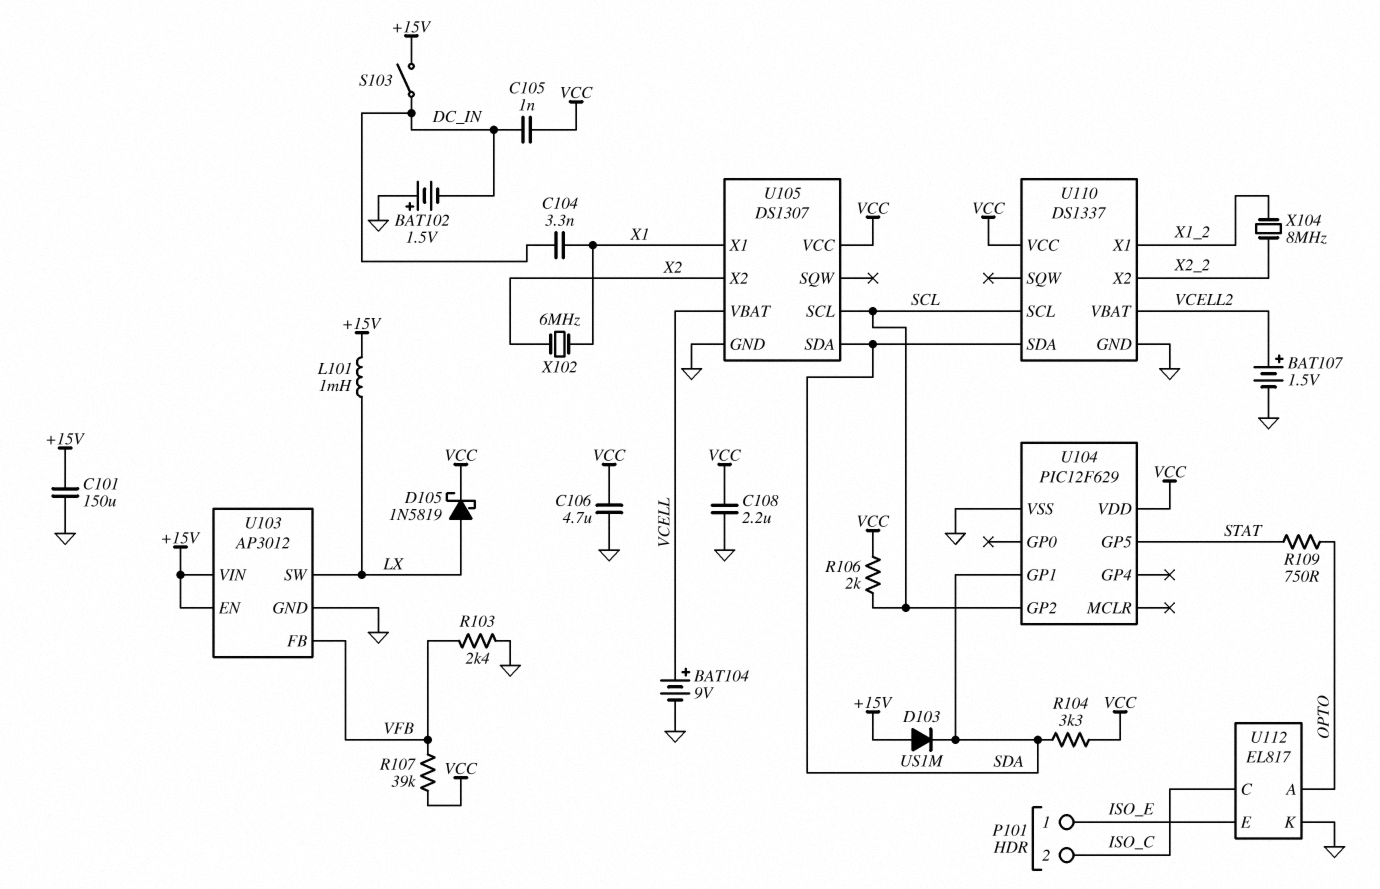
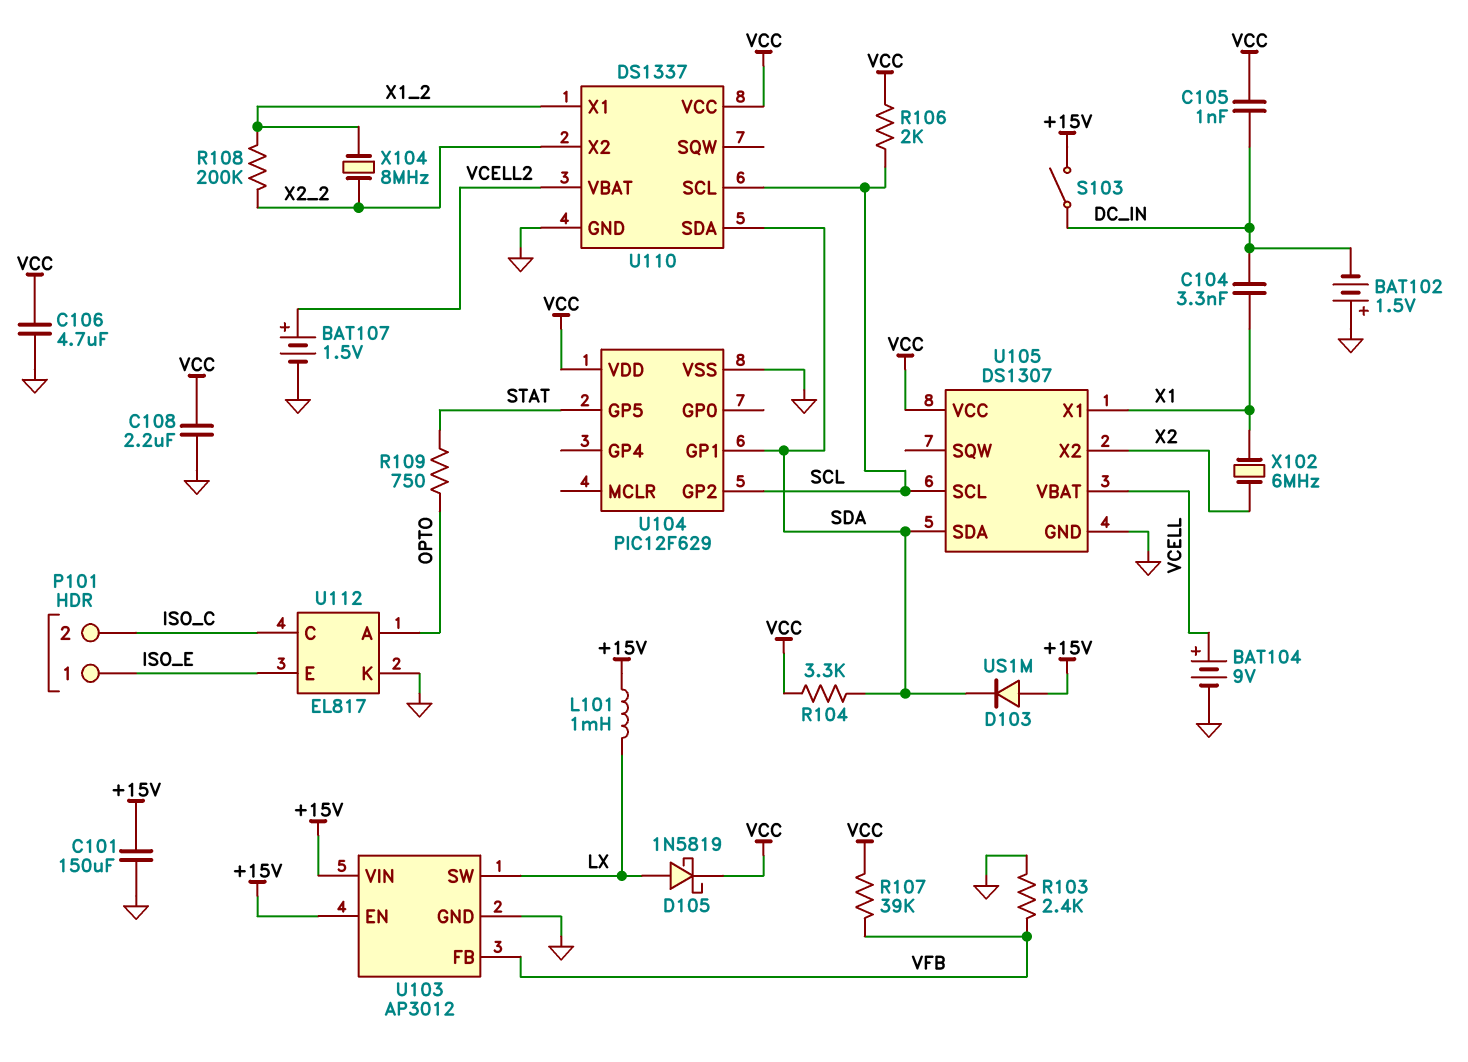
R108: none -> 200k (X1_2, X2_2)

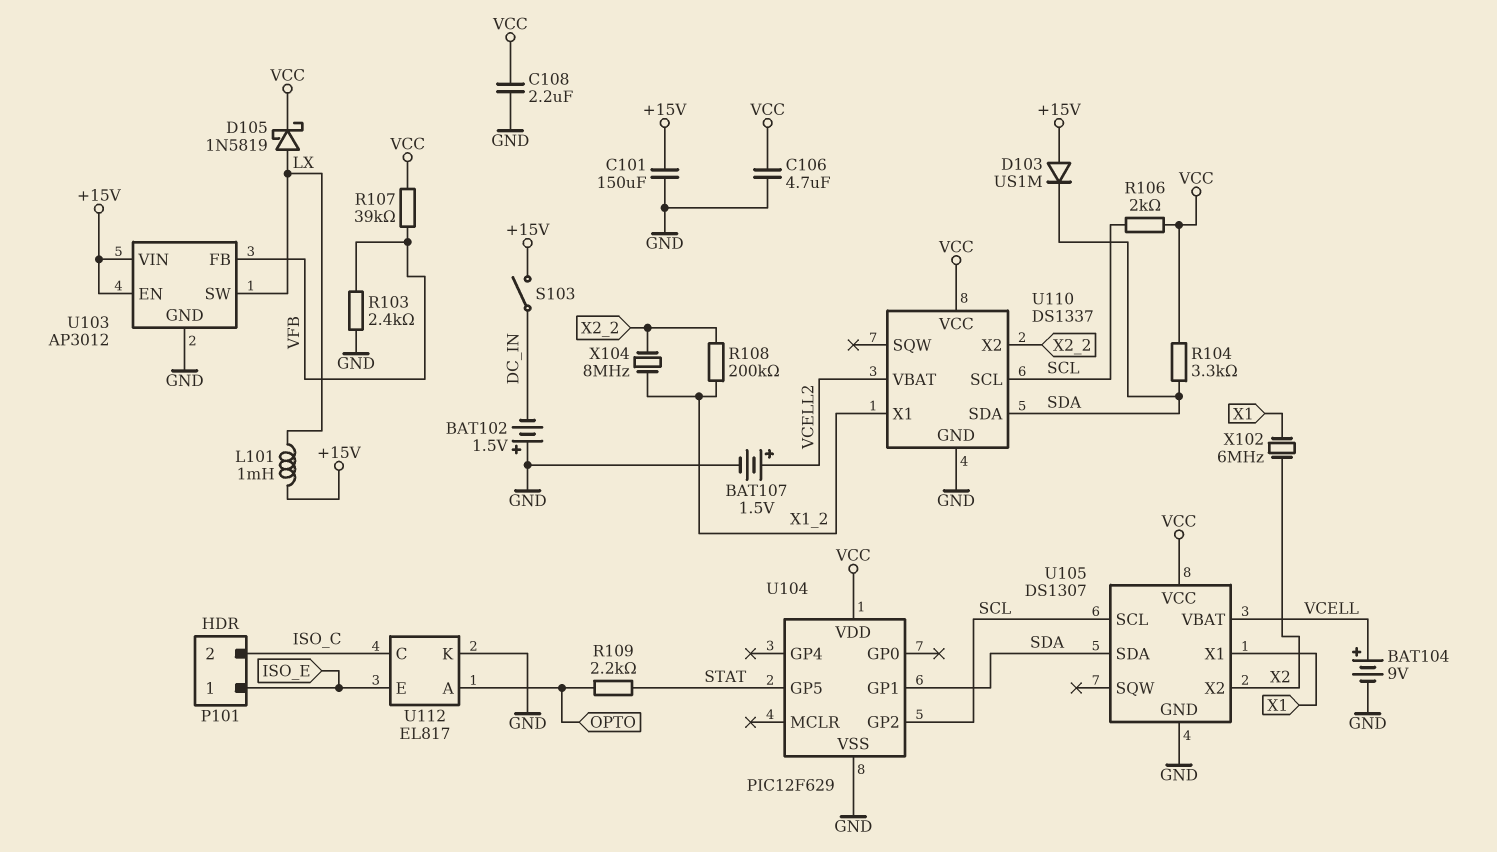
C104: 3.3nF (DC_IN, X1) -> none
C105: 1nF (DC_IN, VCC) -> none
R109: 750 (OPTO, STAT) -> 2.2k (OPTO, STAT)

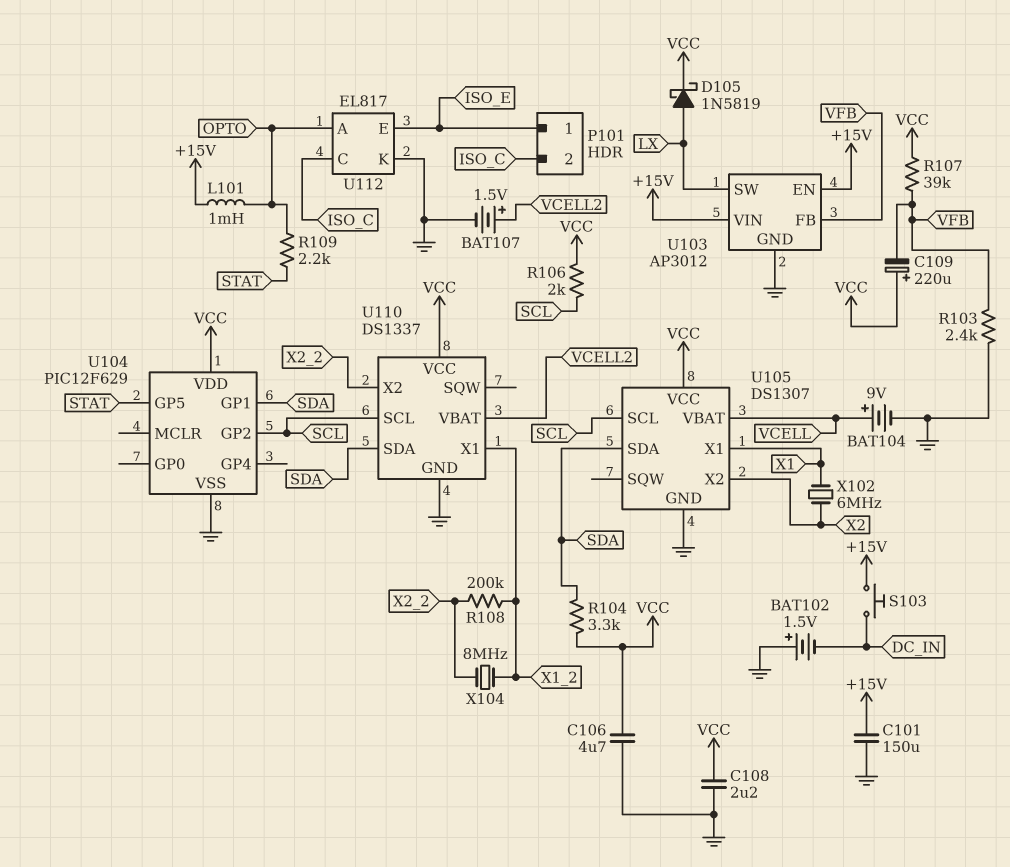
C109: none -> 220uF (plus VCC, minus VFB)
D103: diode US1M (A +15V, K SDA) -> none
L101: 1mH (+15V, LX) -> 1mH (+15V, OPTO)
S103: switch (+15V, DC_IN) -> button (+15V, DC_IN)

